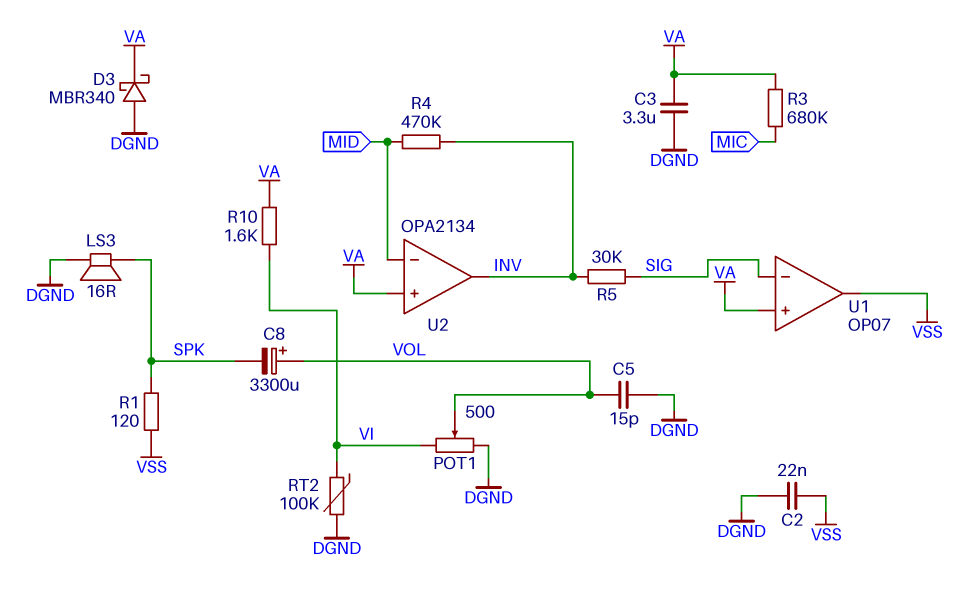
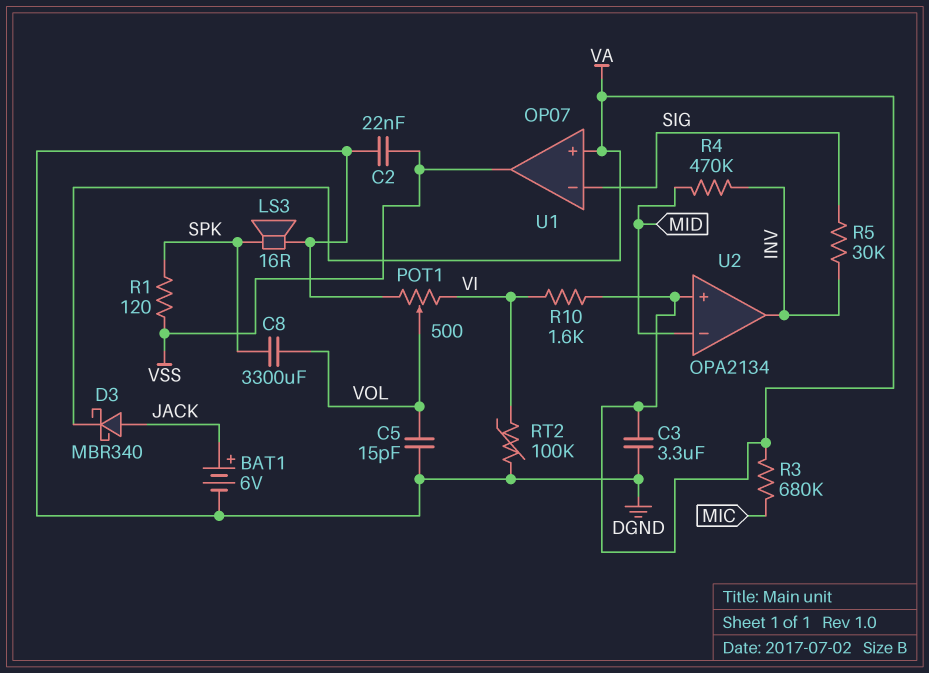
BAT1: none -> 6V (plus JACK, minus DGND)
C8: 3300uF (plus VOL, minus SPK) -> 3300uF (SPK, VOL)
D3: schottky MBR340 (A DGND, K VA) -> schottky MBR340 (A JACK, K VA)

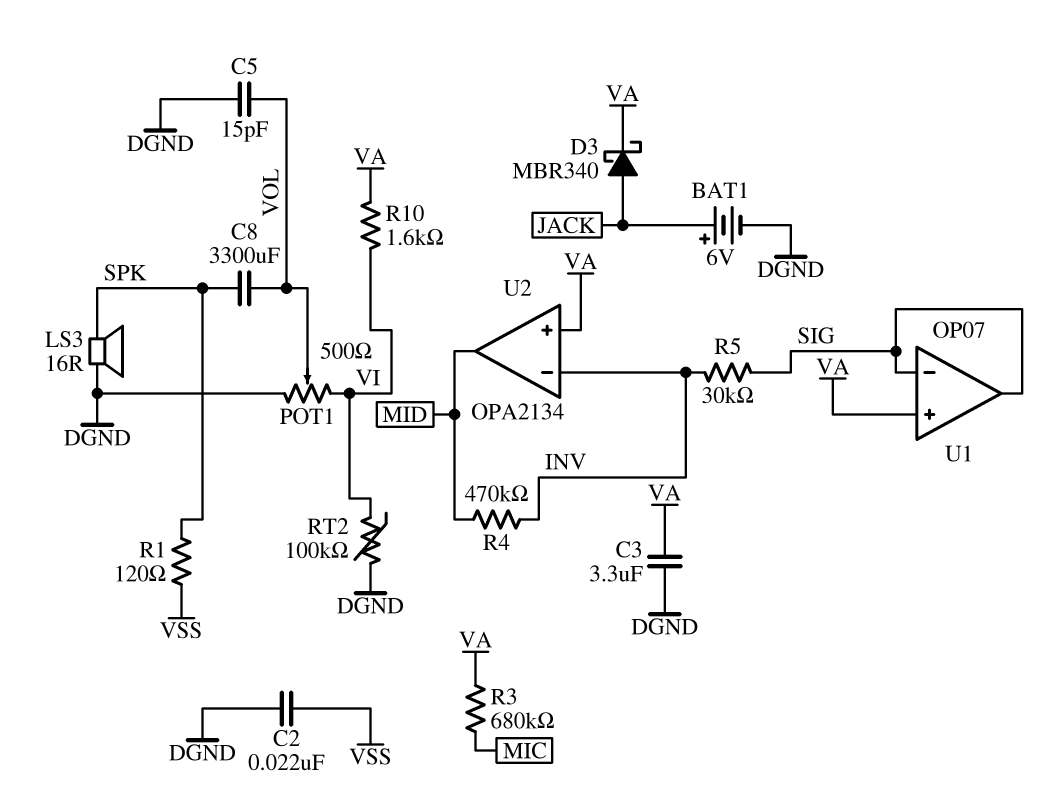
U1 pin out: VSS -> SIG
U2 pin in-: MID -> INV
U2 pin out: INV -> MID

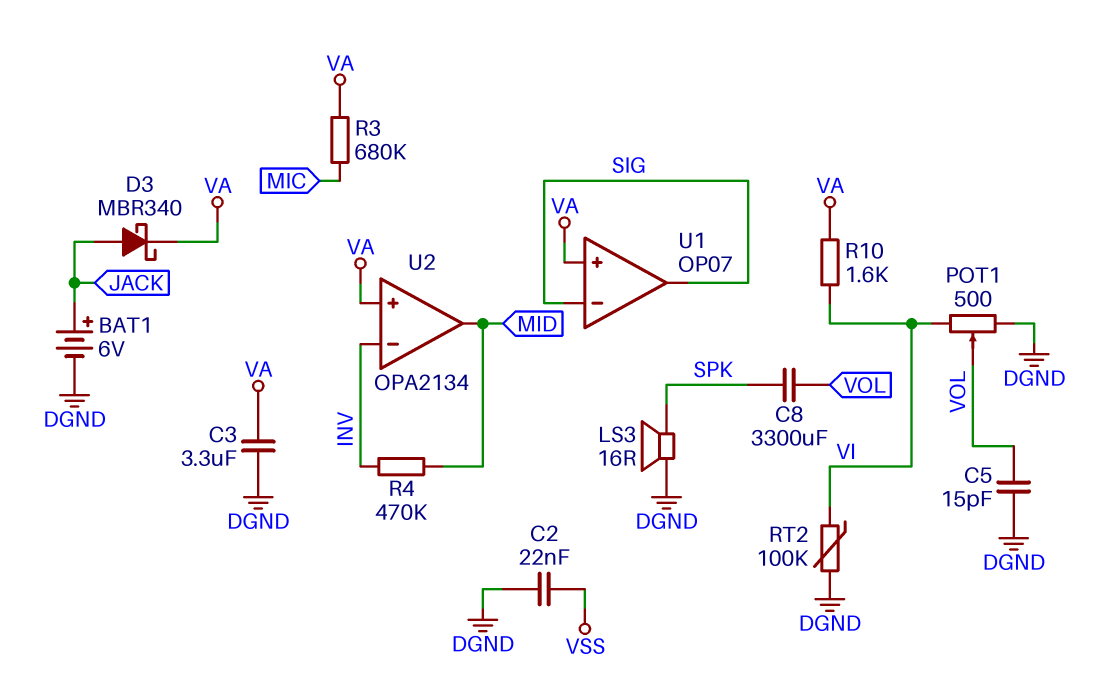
R1: 120 (SPK, VSS) -> none
R5: 30k (INV, SIG) -> none

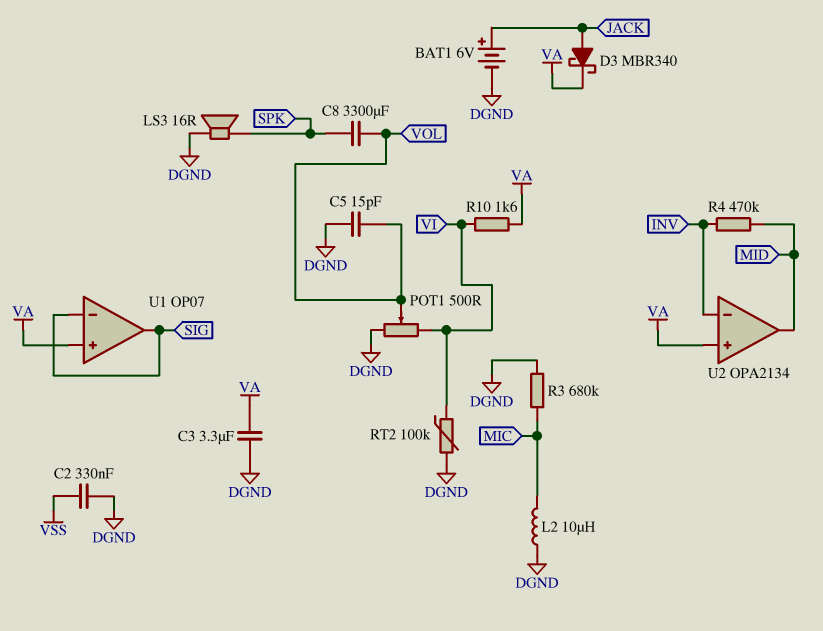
C2: 22nF (DGND, VSS) -> 330nF (DGND, VSS)
L2: none -> 10uH (DGND, MIC)
R3: 680k (MIC, VA) -> 680k (DGND, MIC)

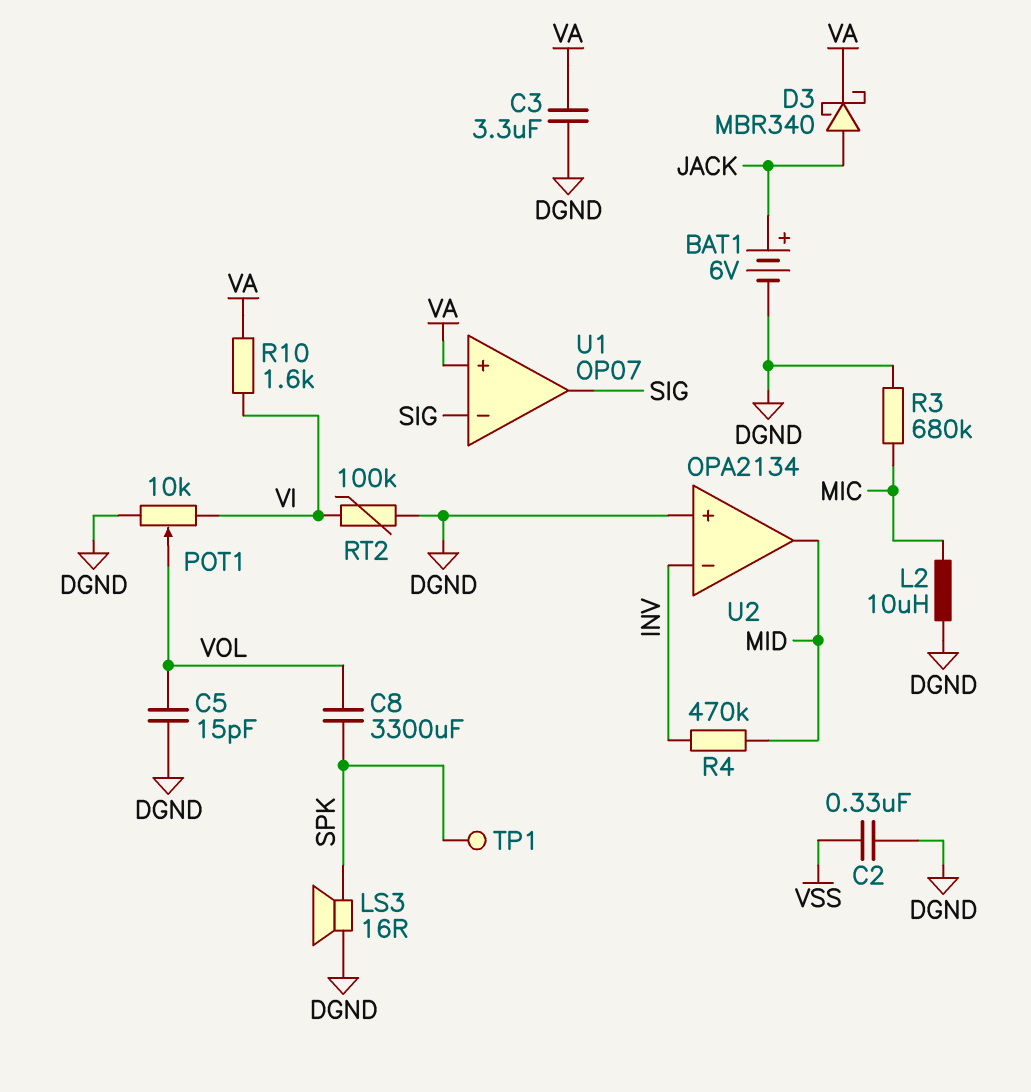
POT1: 500 (DGND, VI, wiper VOL) -> 10k (DGND, VI, wiper VOL)
TP1: none -> test point (SPK)
U2 pin in+: VA -> DGND

